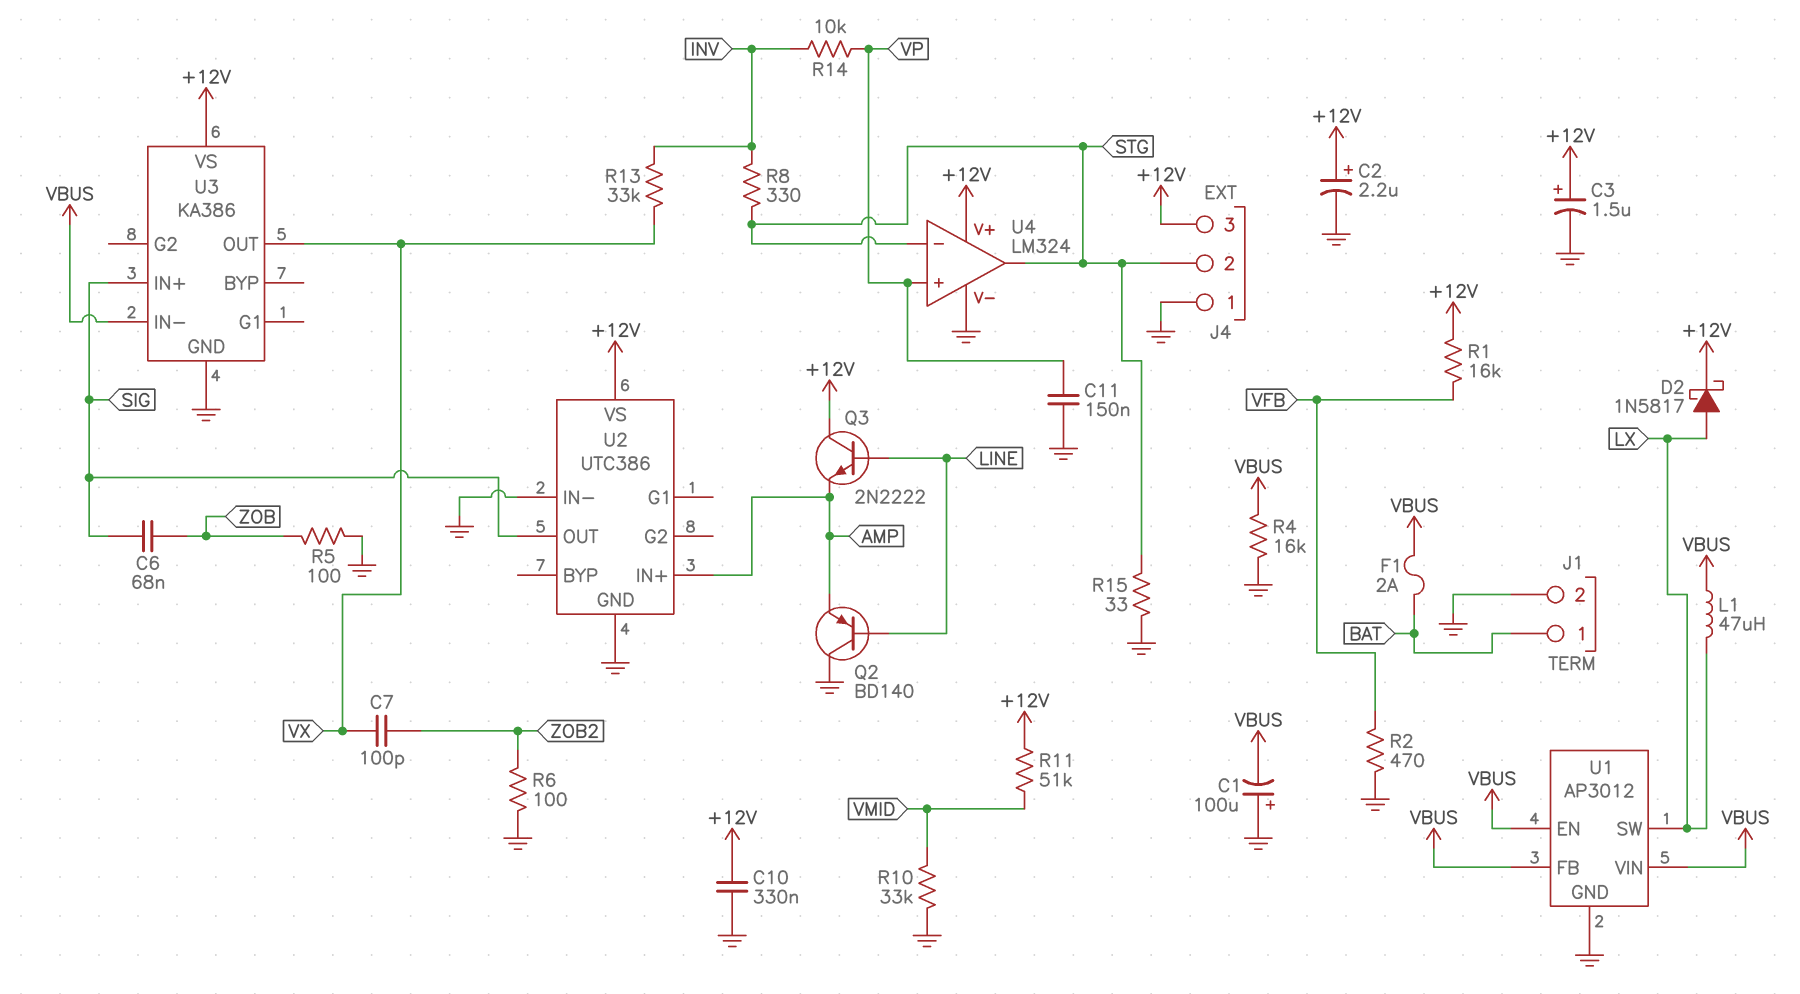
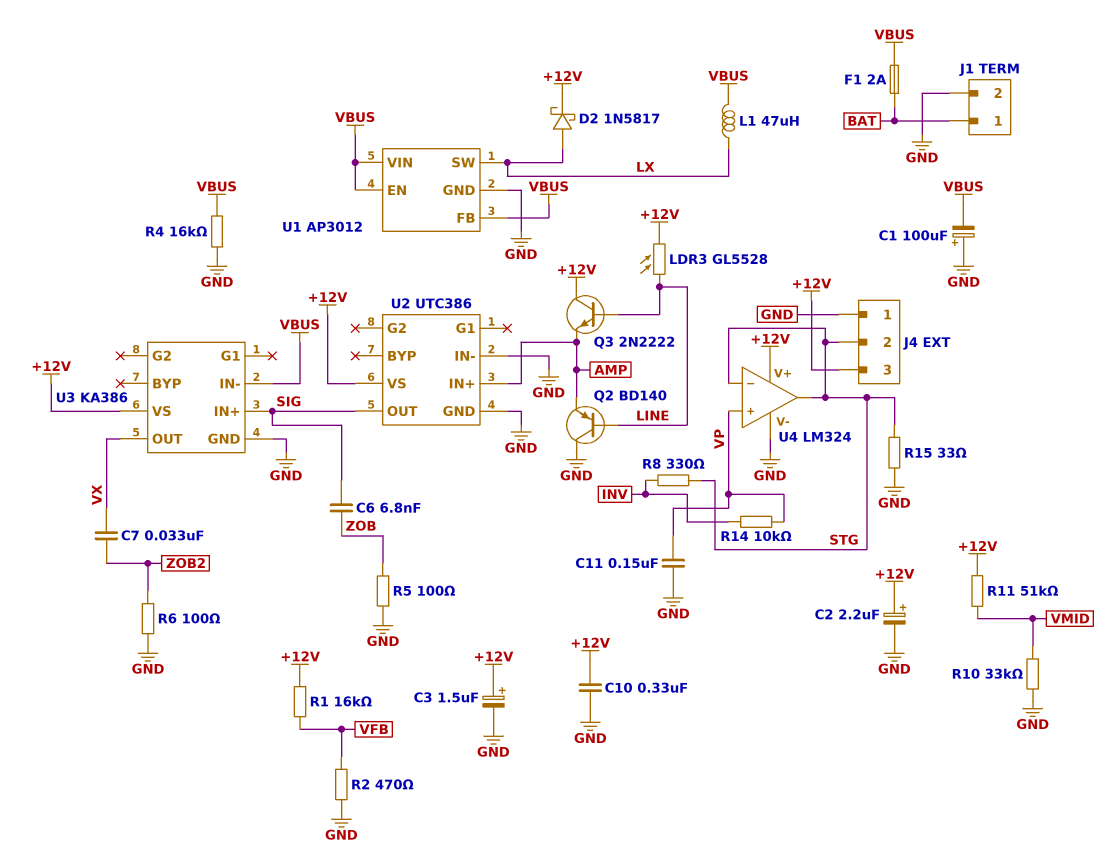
C6: 68nF (SIG, ZOB) -> 6.8nF (SIG, ZOB)
C7: 100pF (VX, ZOB2) -> 33nF (VX, ZOB2)
LDR3: none -> GL5528 (+12V, LINE)
R13: 33k (INV, VX) -> none

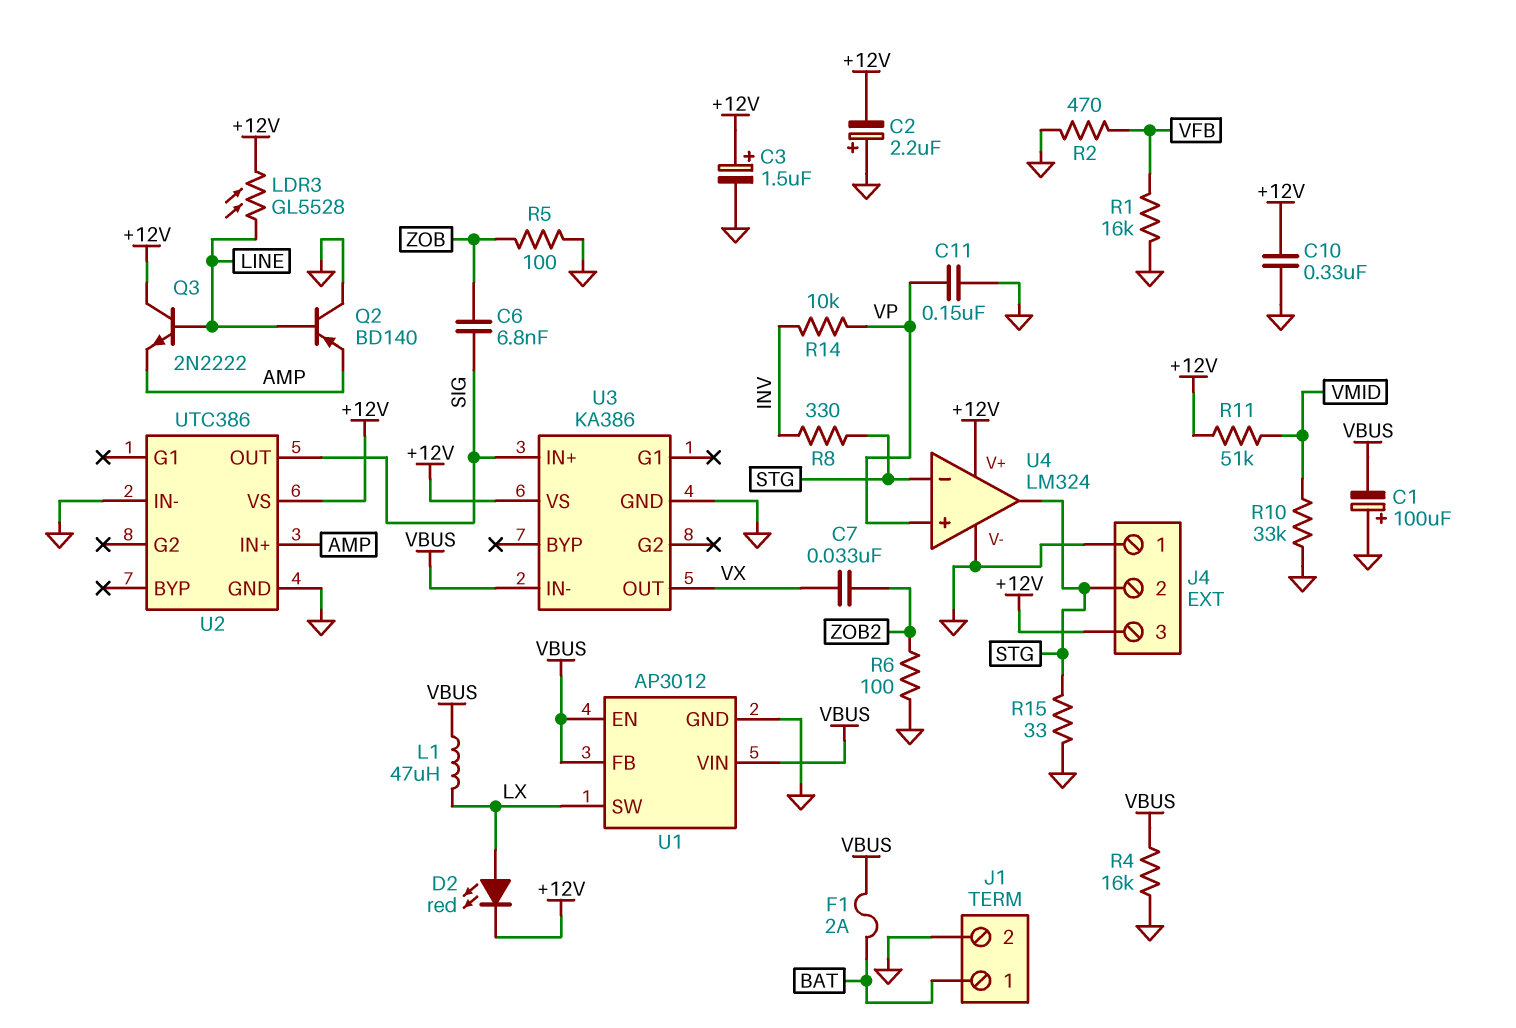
C2: 2.2uF (plus +12V, minus GND) -> 2.2uF (plus GND, minus +12V)
D2: schottky 1N5817 (A LX, K +12V) -> LED red (A LX, K +12V)
R1: 16k (+12V, VFB) -> 16k (GND, VFB)

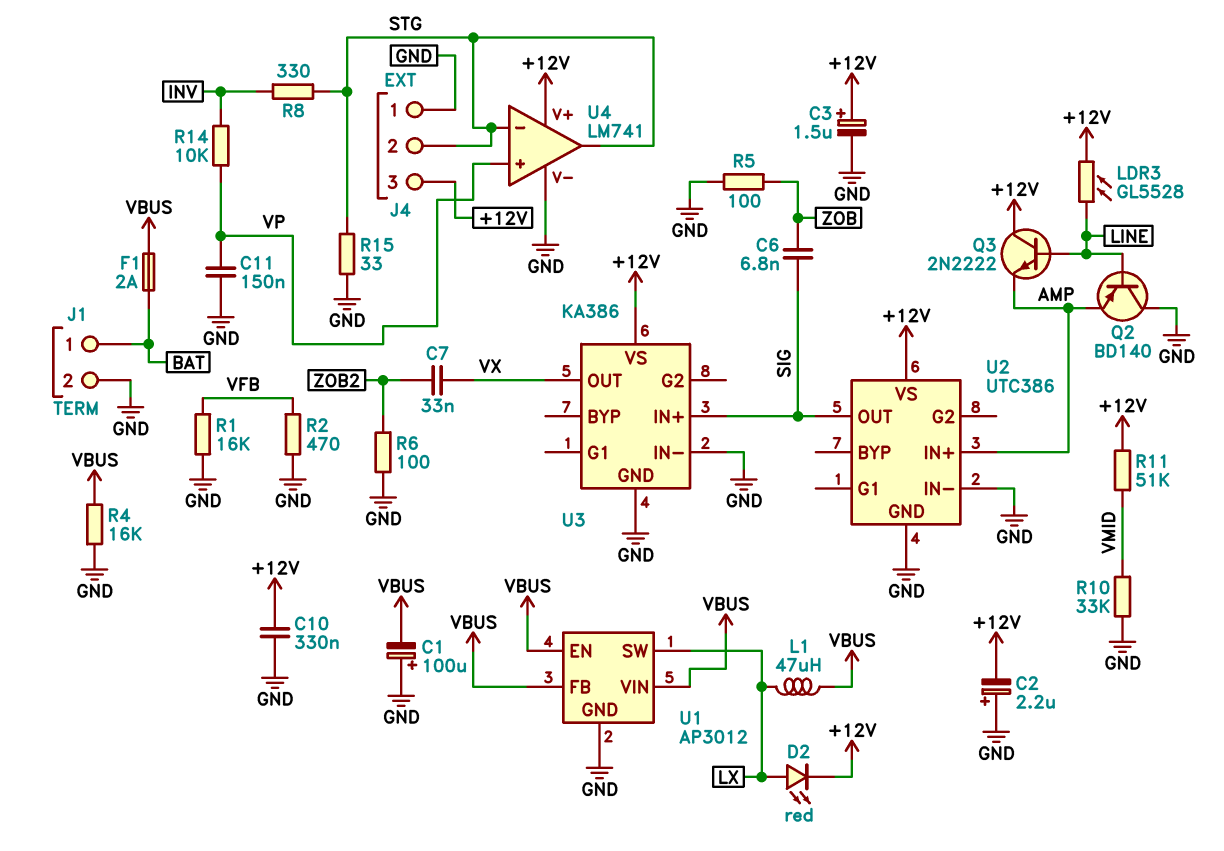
U3 pin IN-: VBUS -> GND
U4: LM324 -> LM741

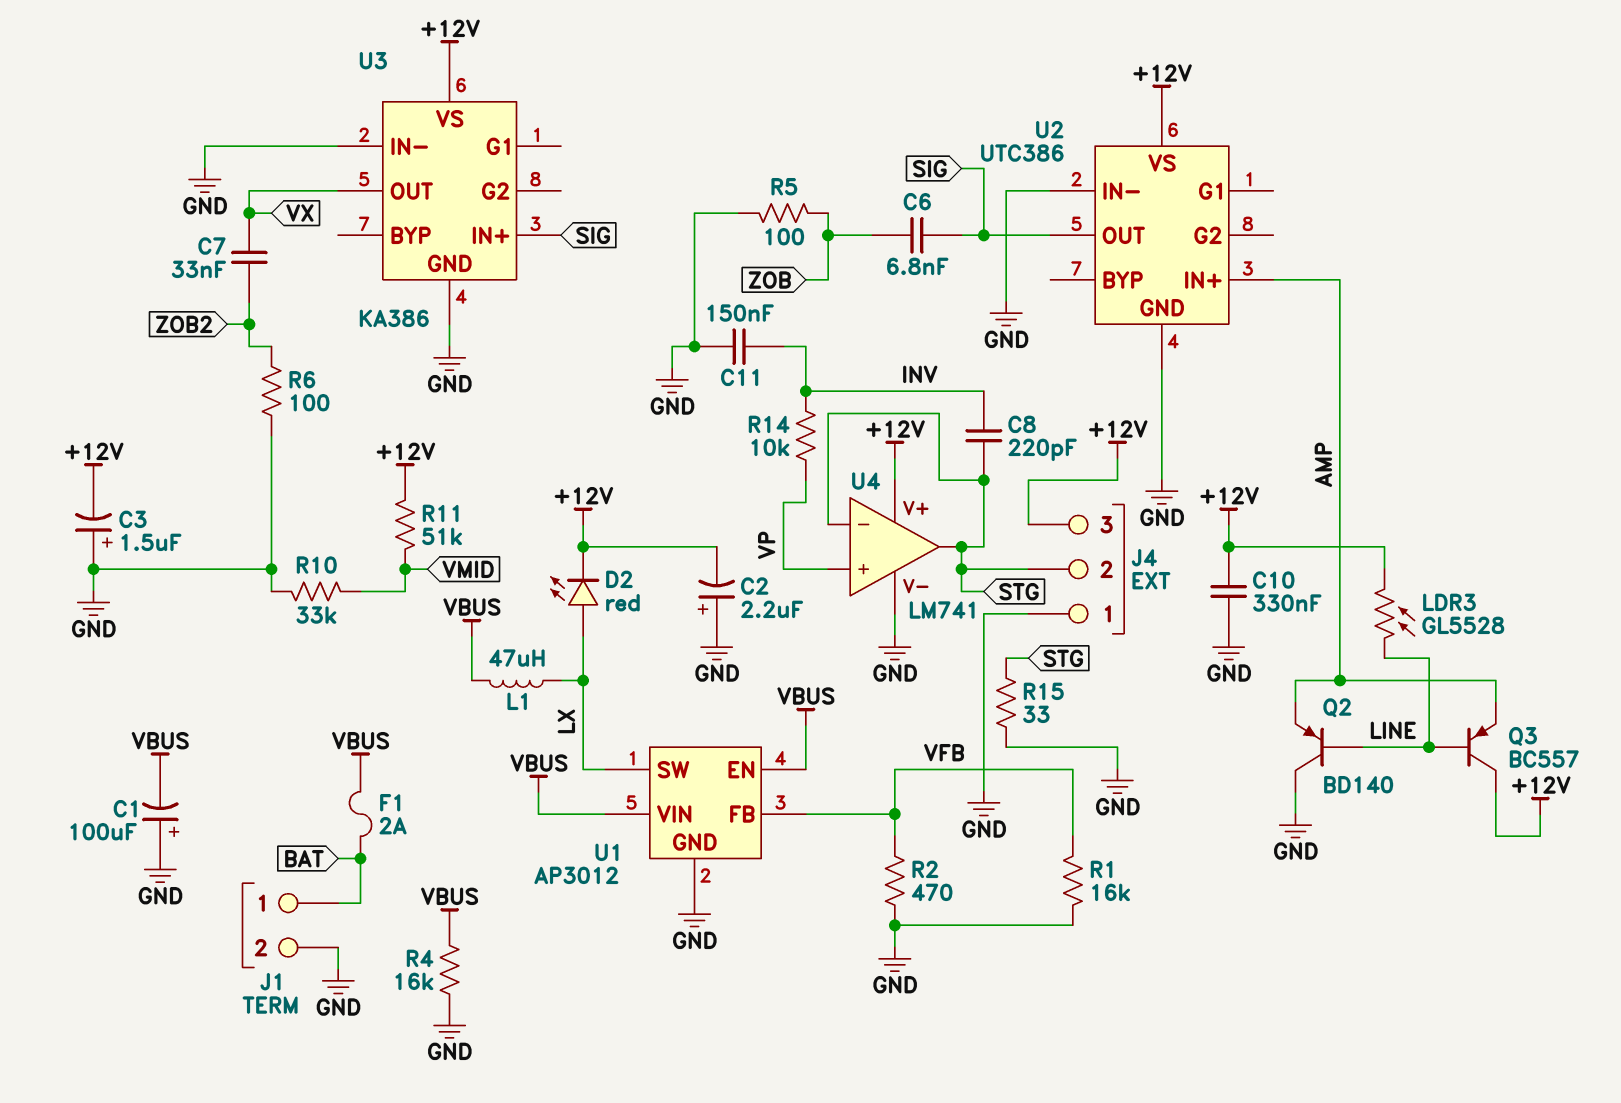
C3: 1.5uF (plus +12V, minus GND) -> 1.5uF (plus GND, minus +12V)
C8: none -> 220pF (INV, STG)
C11: 150nF (GND, VP) -> 150nF (GND, INV)
Q3: NPN 2N2222 (B LINE, C +12V, E AMP) -> PNP BC557 (B LINE, C +12V, E AMP)
R8: 330 (INV, STG) -> none
U1 pin FB: VBUS -> VFB

